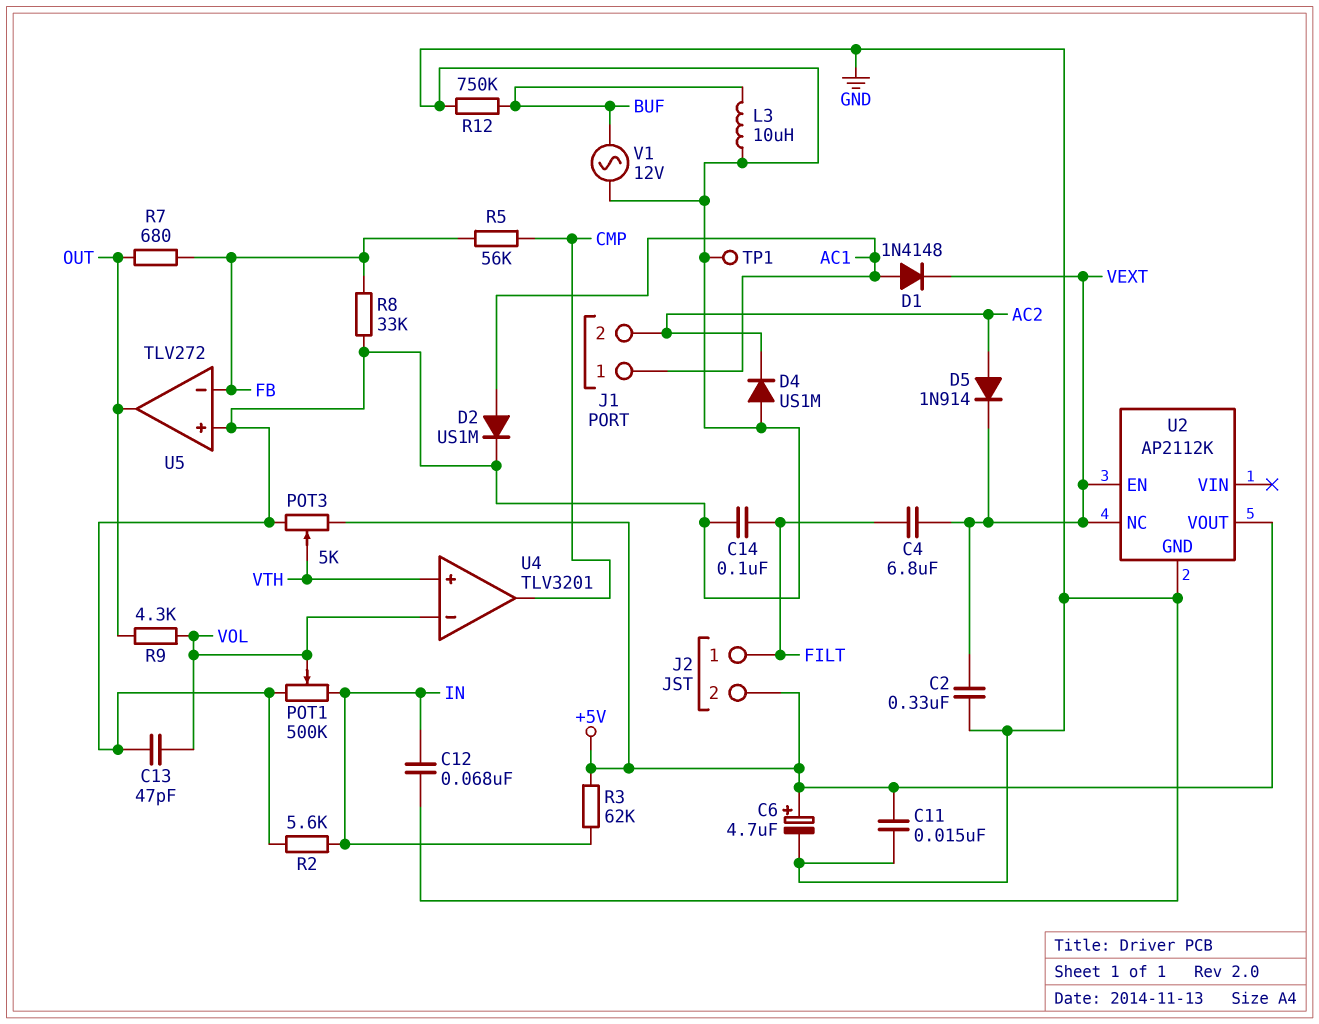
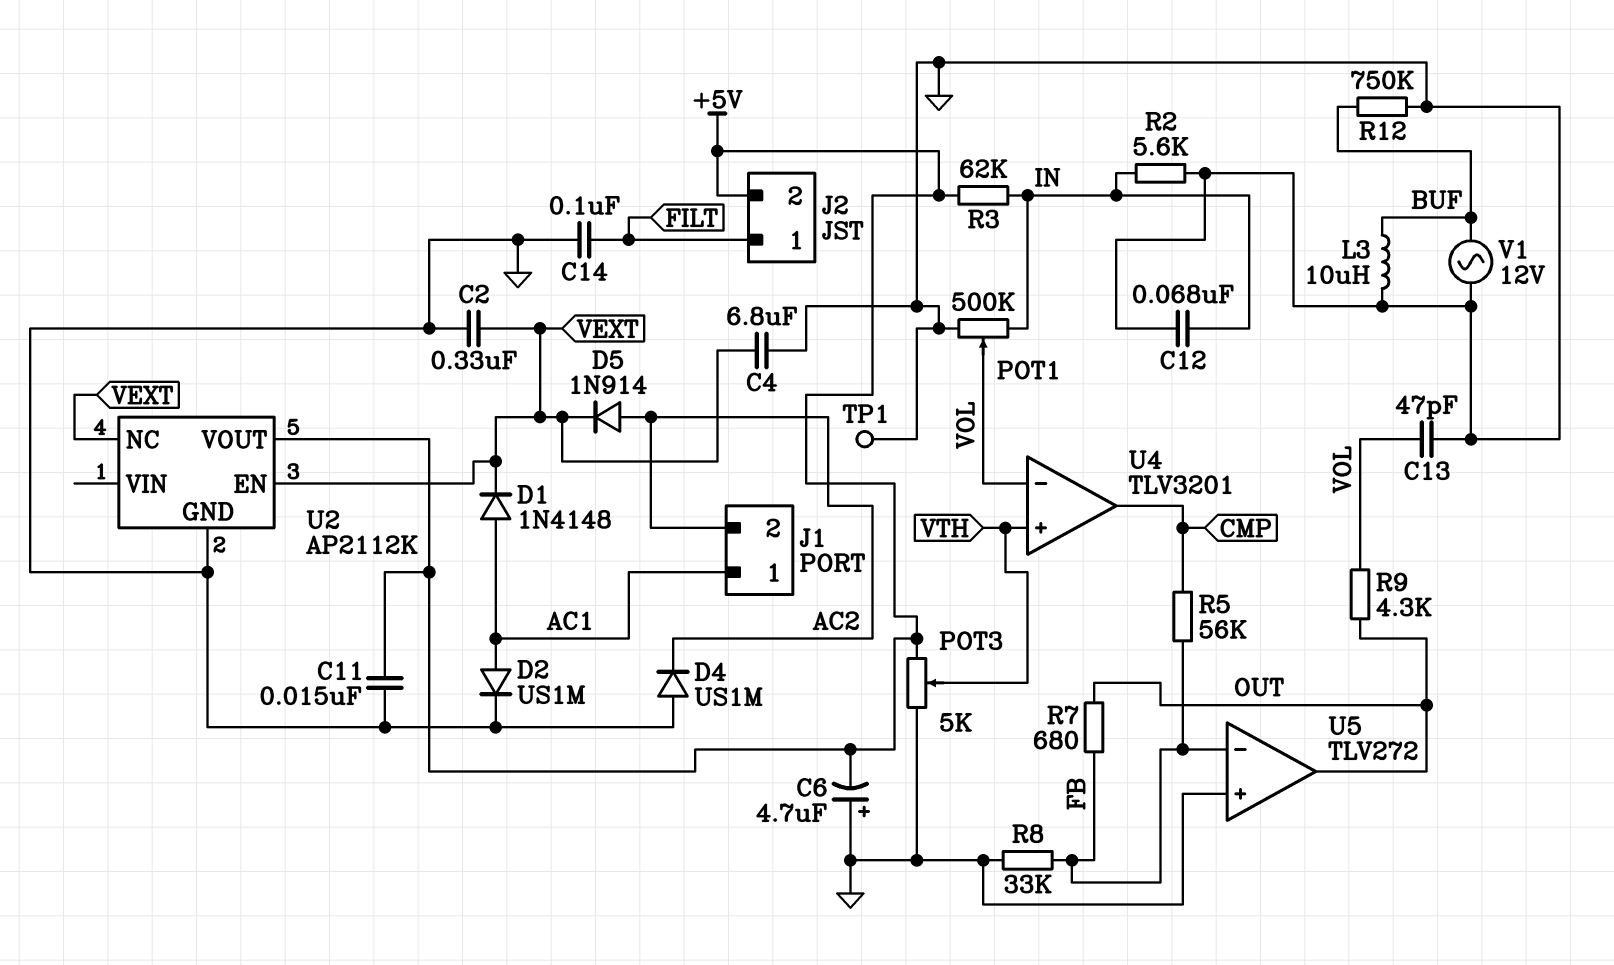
C4: 6.8uF (FILT, VEXT) -> 6.8uF (GND, VEXT)
C6: 4.7uF (plus +5V, minus GND) -> 4.7uF (plus GND, minus +5V)

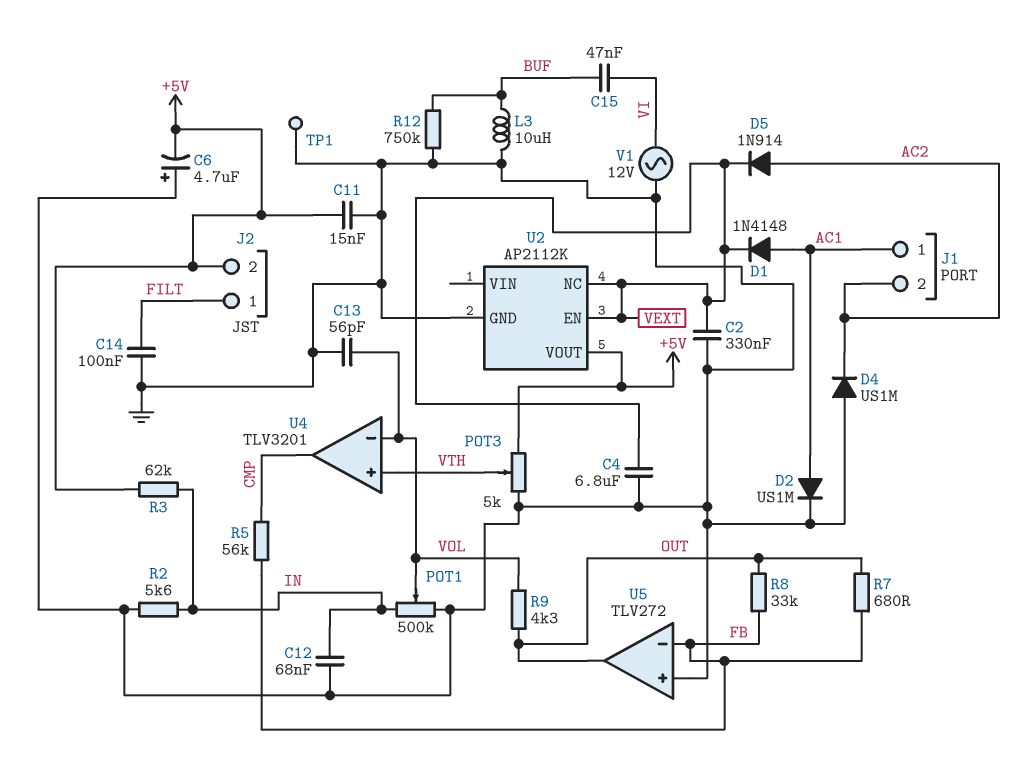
C13: 47pF (GND, VOL) -> 56pF (GND, VOL)
C15: none -> 47nF (BUF, VI)
R8: 33k (FB, GND) -> 33k (FB, OUT)
V1: AC 12V (BUF, GND) -> AC 12V (GND, VI)

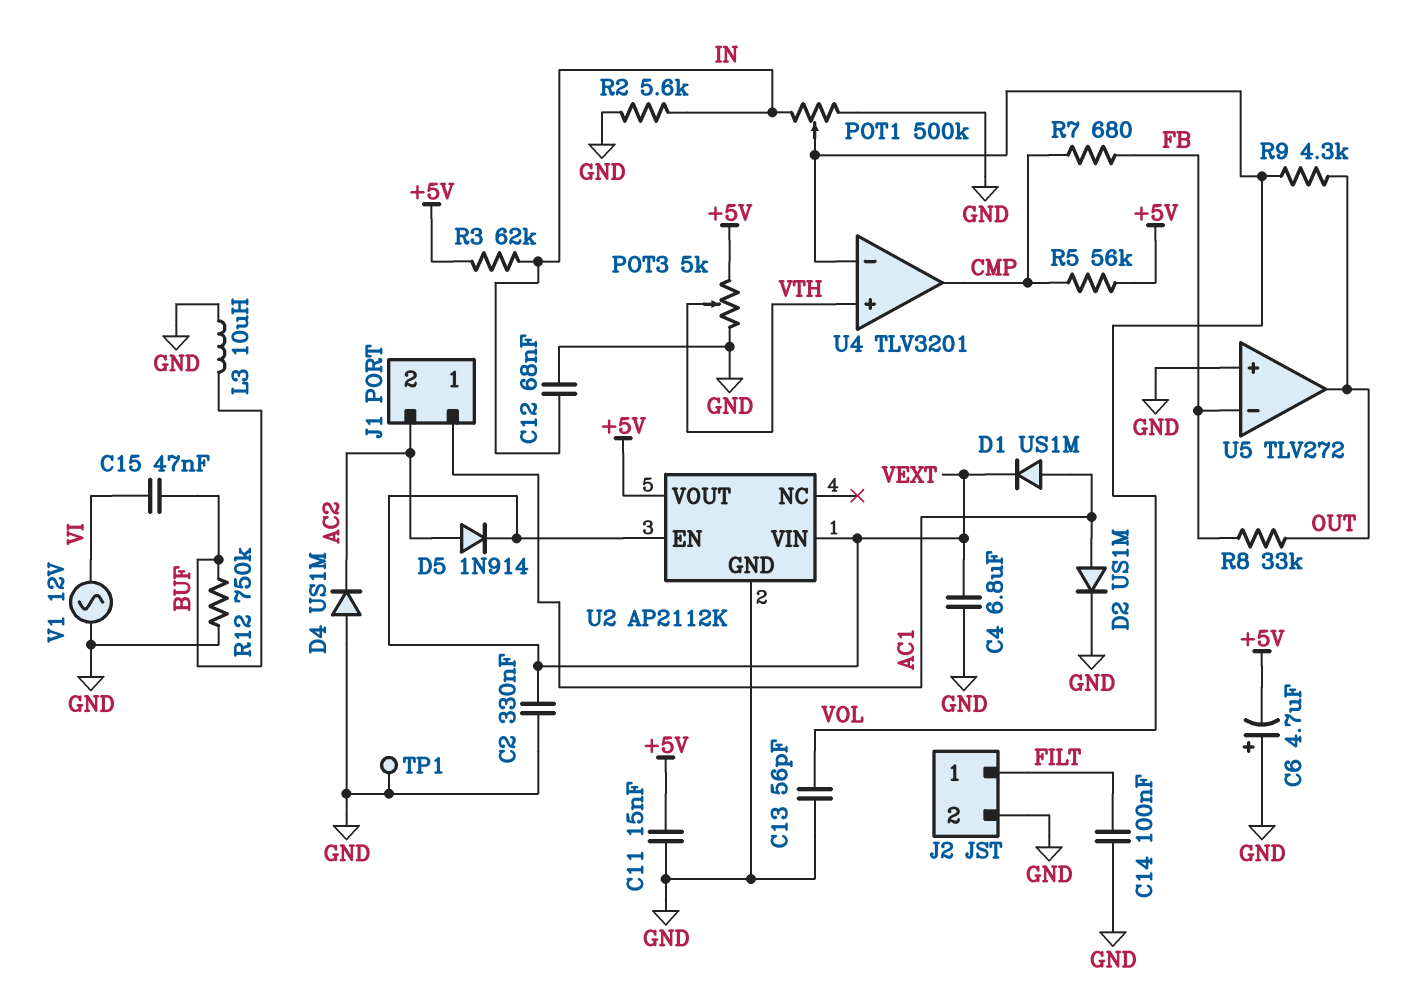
D1: diode 1N4148 (A AC1, K VEXT) -> diode US1M (A AC1, K VEXT)
J2 pin 2: +5V -> GND
R5: 56k (CMP, FB) -> 56k (+5V, CMP)
R7: 680 (FB, OUT) -> 680 (CMP, FB)
U2 pin NC: VEXT -> none
U2 pin VIN: none -> VEXT

